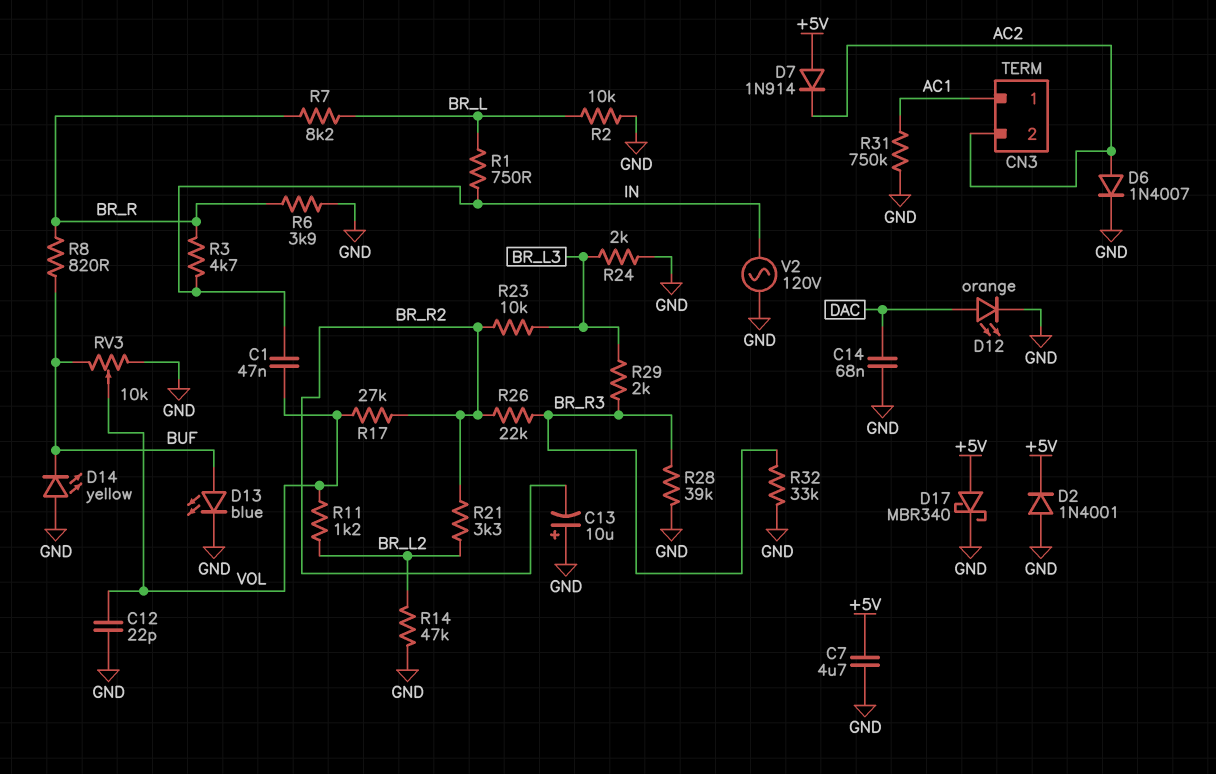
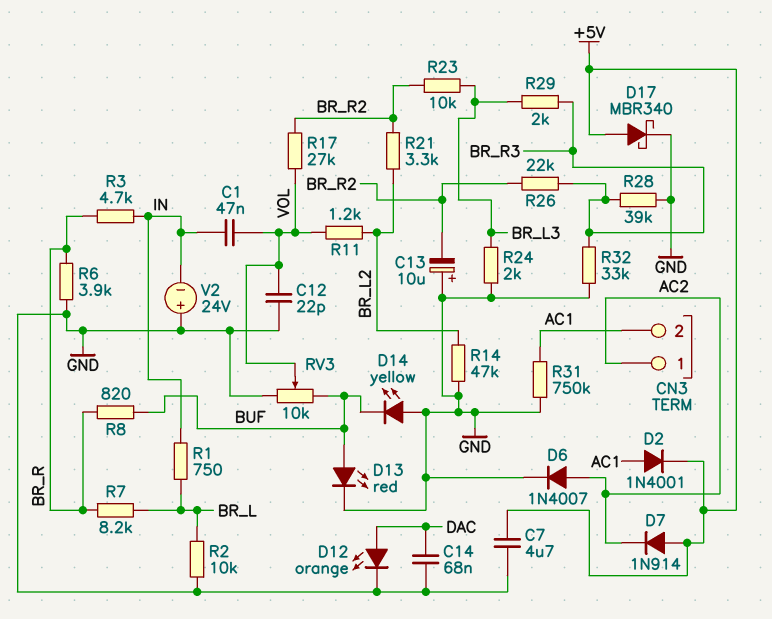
CN3 pin 1: AC1 -> AC2
CN3 pin 2: AC2 -> AC1
D2: diode 1N4001 (A GND, K +5V) -> diode 1N4001 (A AC1, K +5V)
D13: LED blue (A BUF, K GND) -> LED red (A BUF, K GND)
V2: AC 120V (GND, IN) -> 24V (plus GND, minus IN)

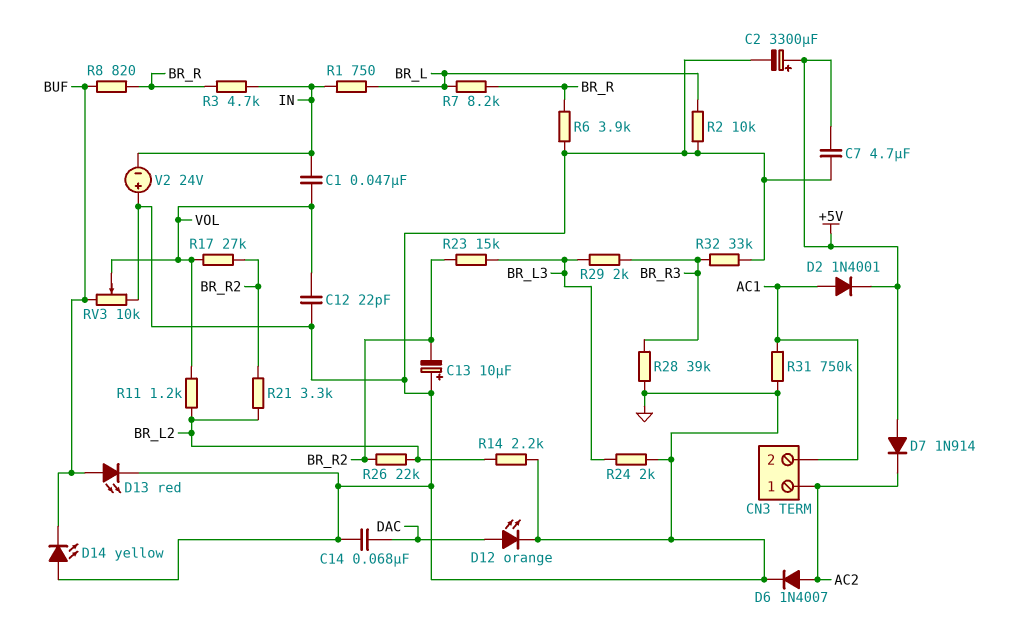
C2: none -> 3300uF (plus +5V, minus GND)
D17: schottky MBR340 (A +5V, K GND) -> none
R14: 47k (BR_L2, GND) -> 2.2k (BR_L2, GND)
R23: 10k (BR_L3, BR_R2) -> 15k (BR_L3, BR_R2)
R26: 22k (BR_R2, BR_R3) -> 22k (BR_L2, BR_R2)

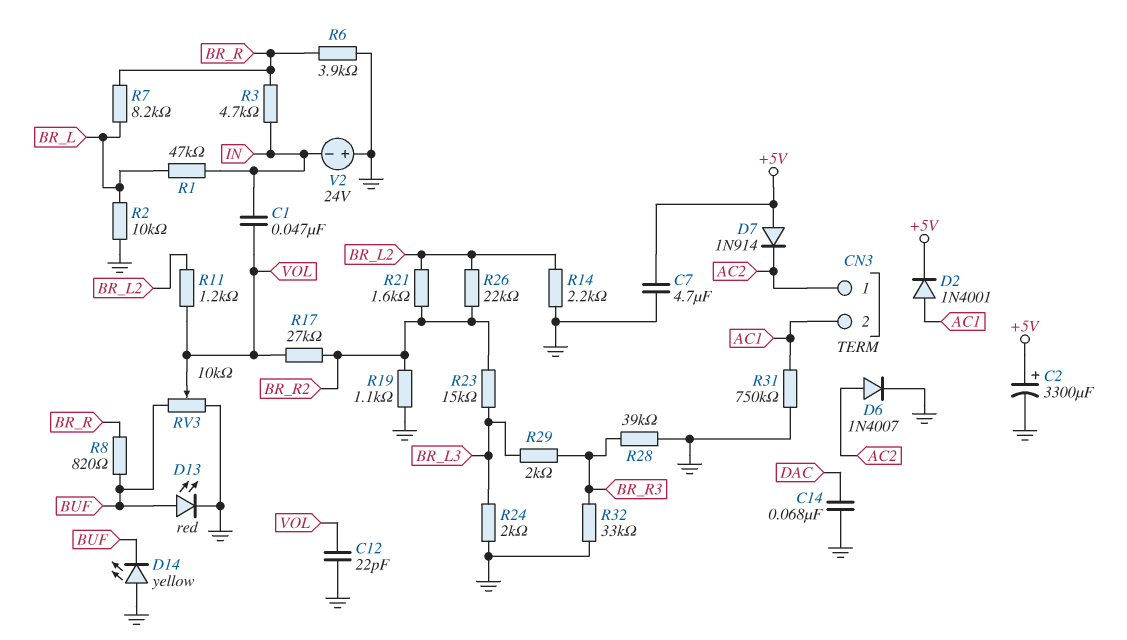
C13: 10uF (plus GND, minus BR_R2) -> none
D12: LED orange (A DAC, K GND) -> none
R1: 750 (BR_L, IN) -> 47k (BR_L, IN)
R19: none -> 1.1k (BR_R2, GND)
R21: 3.3k (BR_L2, BR_R2) -> 1.6k (BR_L2, BR_R2)

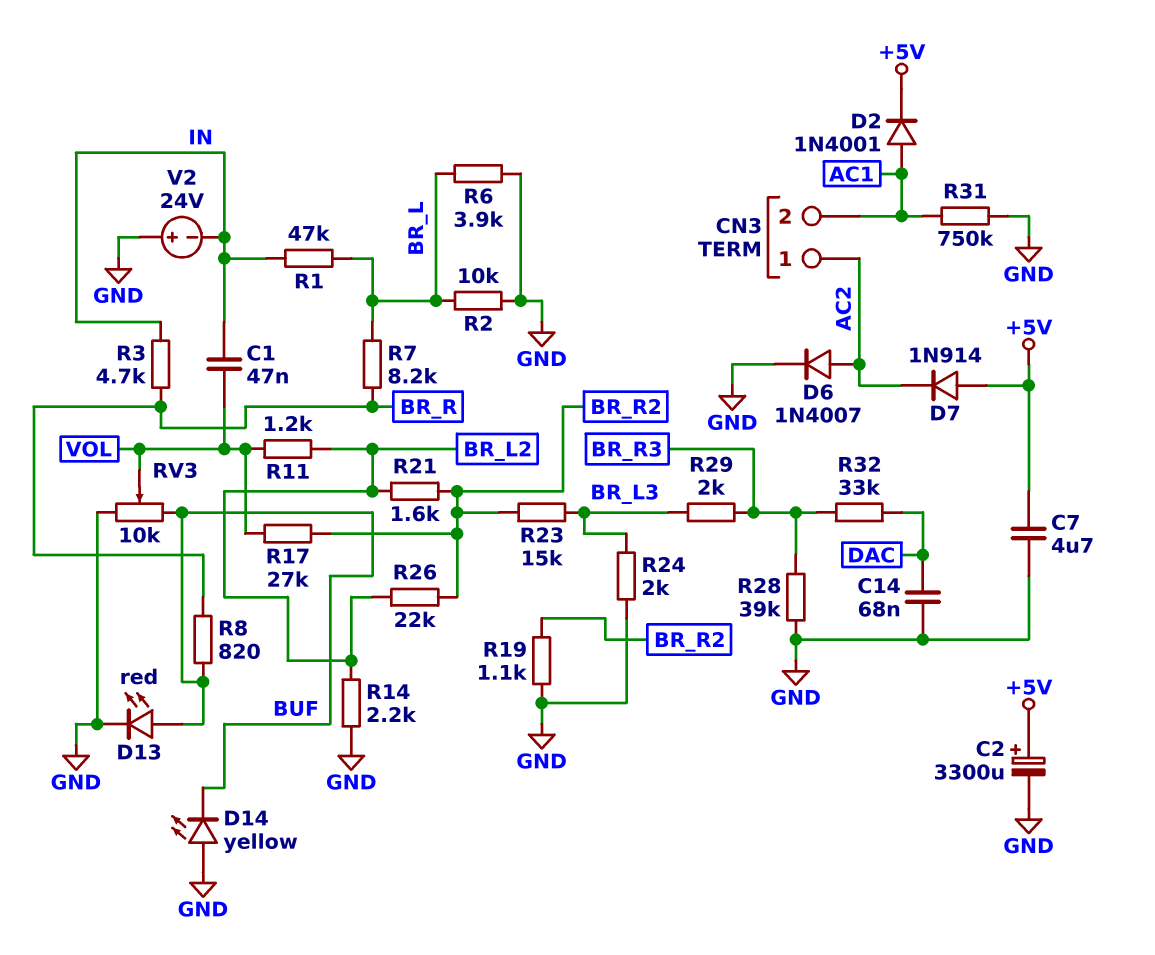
C12: 22pF (GND, VOL) -> none
R6: 3.9k (BR_R, GND) -> 3.9k (BR_L, GND)
R32: 33k (BR_R3, GND) -> 33k (BR_R3, DAC)

